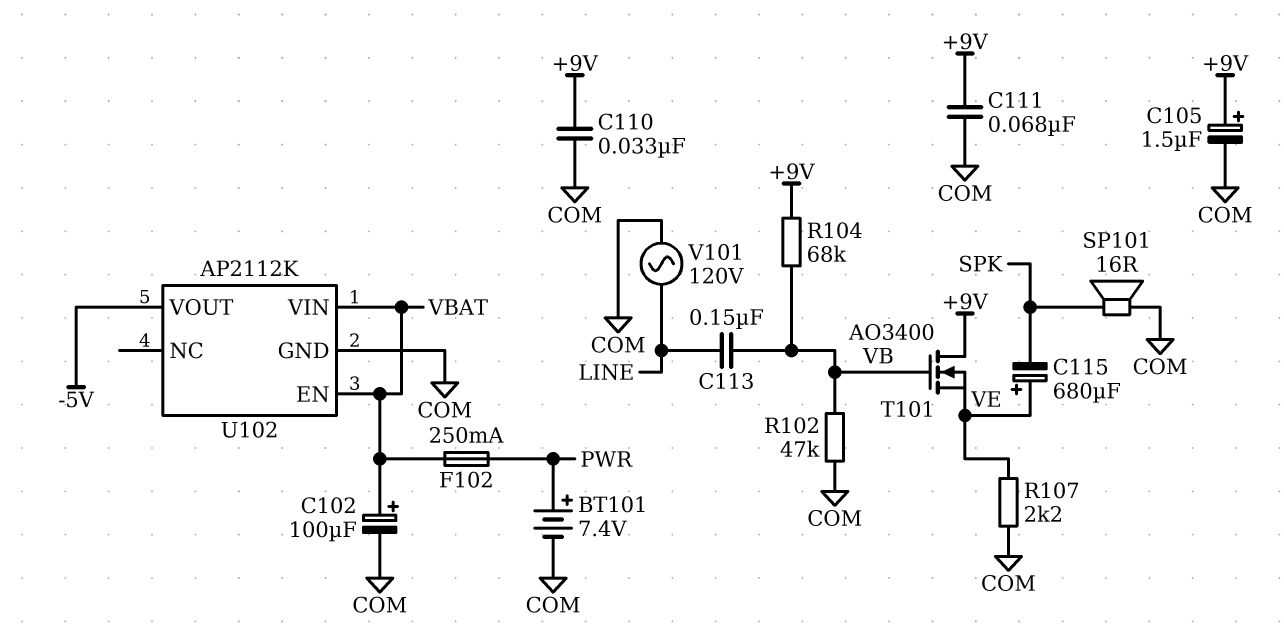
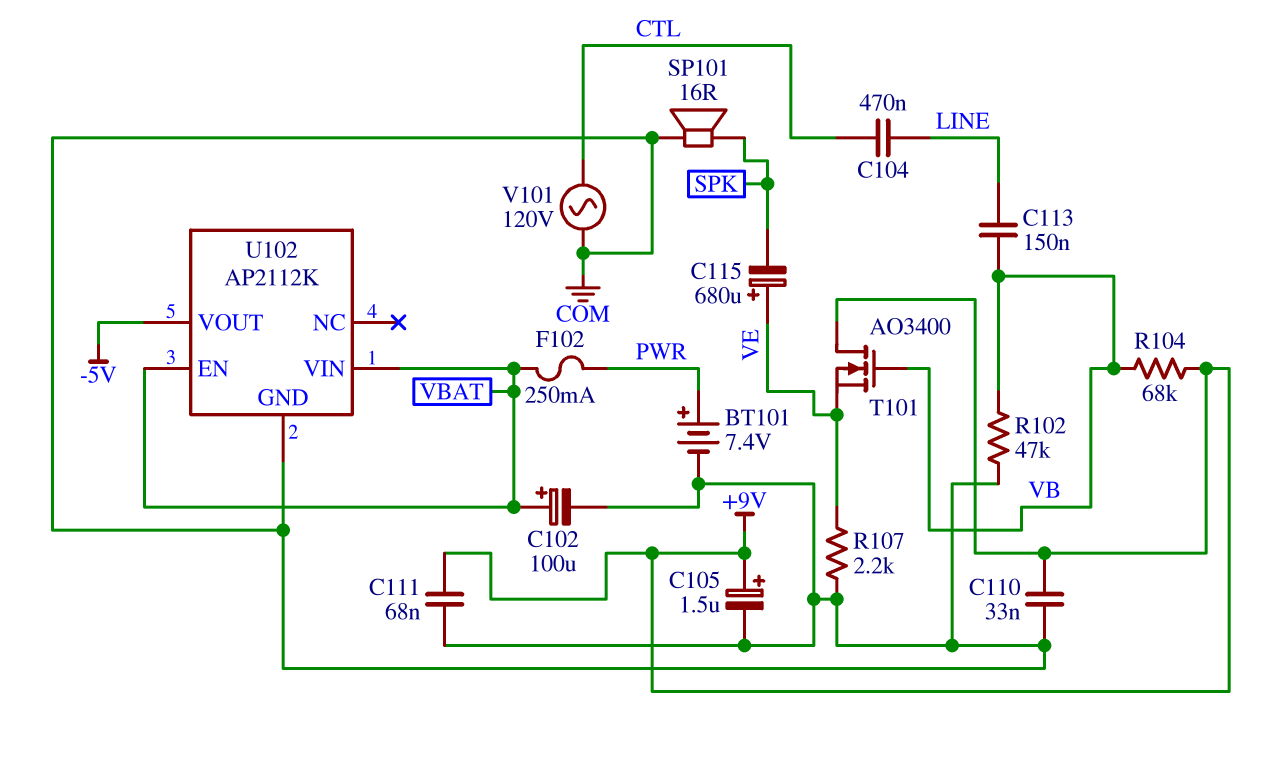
C104: none -> 470nF (CTL, LINE)
V101: AC 120V (COM, LINE) -> AC 120V (COM, CTL)

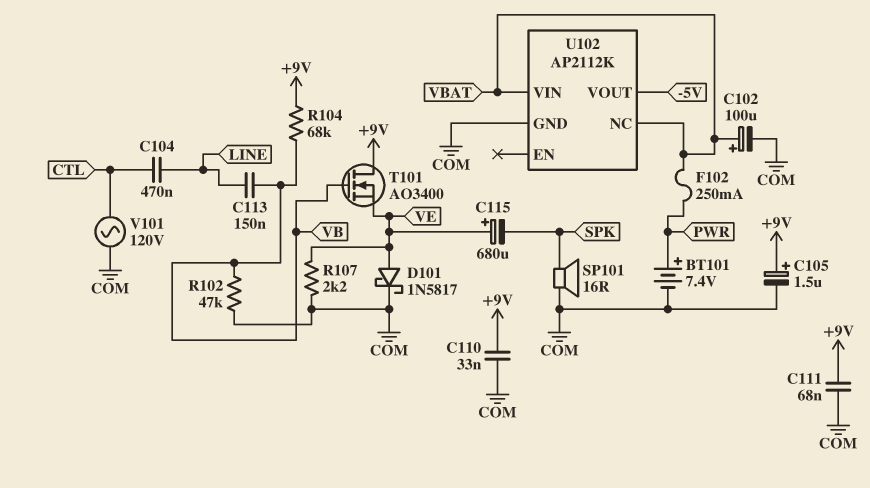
D101: none -> schottky 1N5817 (A VE, K COM)
U102 pin EN: VBAT -> none
U102 pin NC: none -> VBAT

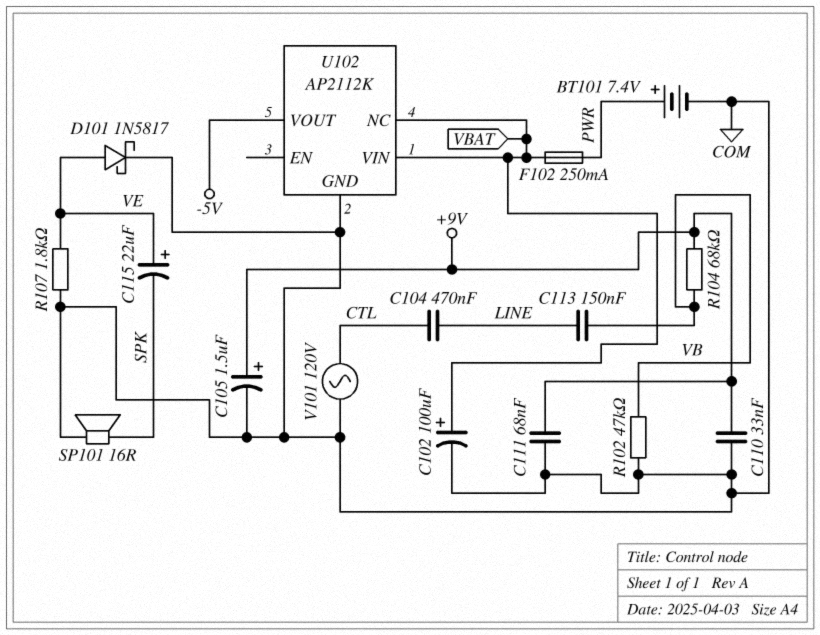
C115: 680uF (plus VE, minus SPK) -> 22uF (plus VE, minus SPK)
R107: 2.2k (COM, VE) -> 1.8k (COM, VE)
T101: NMOS AO3400 (G VB, D +9V, S VE) -> none

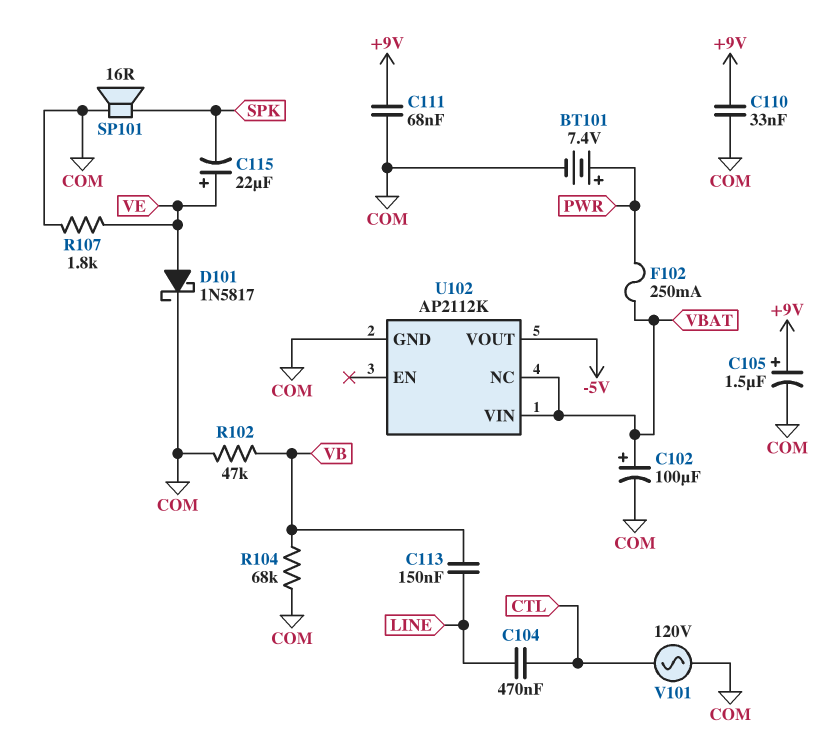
R104: 68k (+9V, VB) -> 68k (COM, VB)

